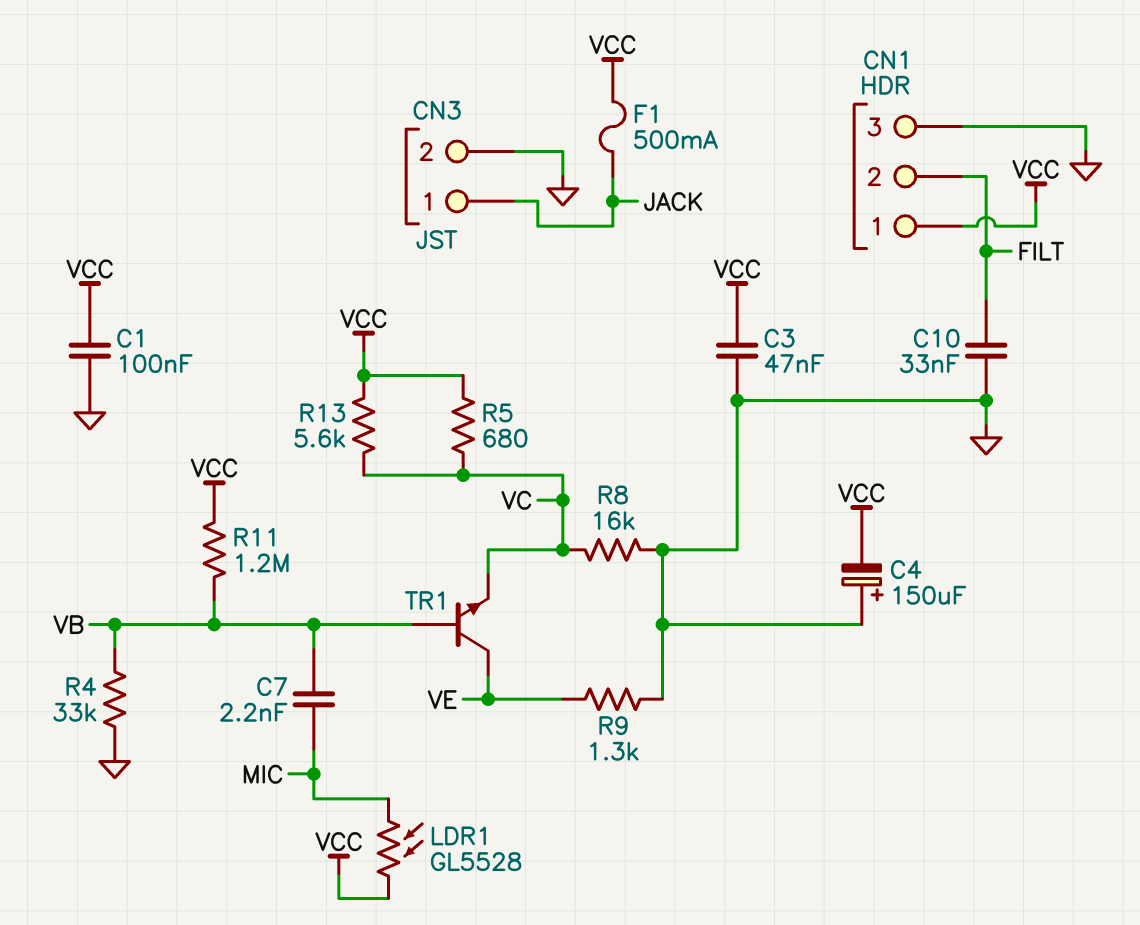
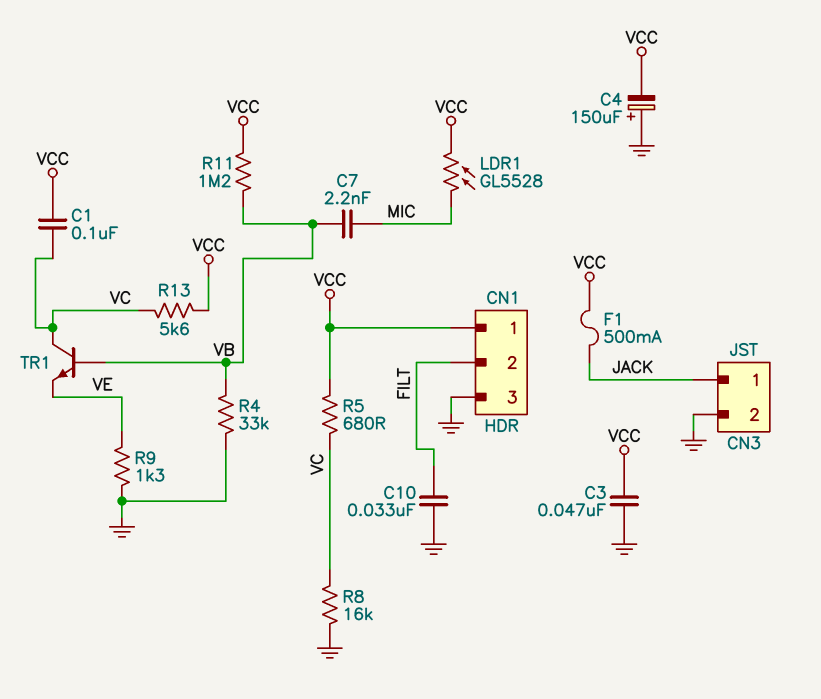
C1: 100nF (GND, VCC) -> 100nF (VC, VCC)
TR1: NPN (B VB, C VE, E VC) -> NPN (B VB, C VC, E VE)

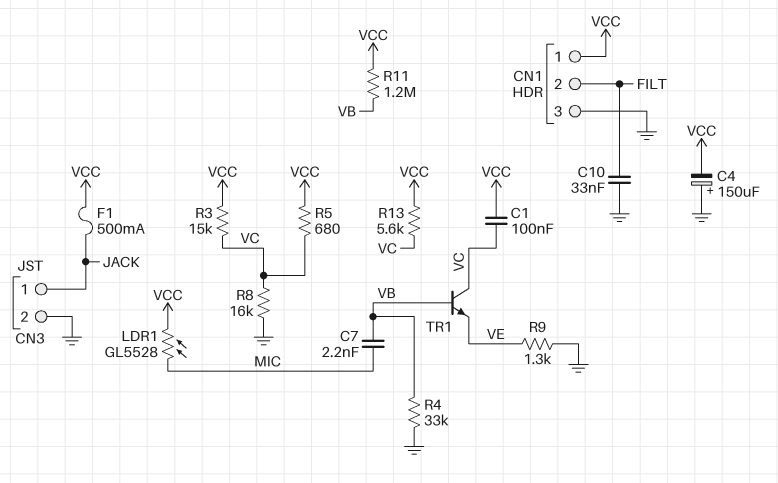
C3: 47nF (GND, VCC) -> none
R3: none -> 15k (VC, VCC)

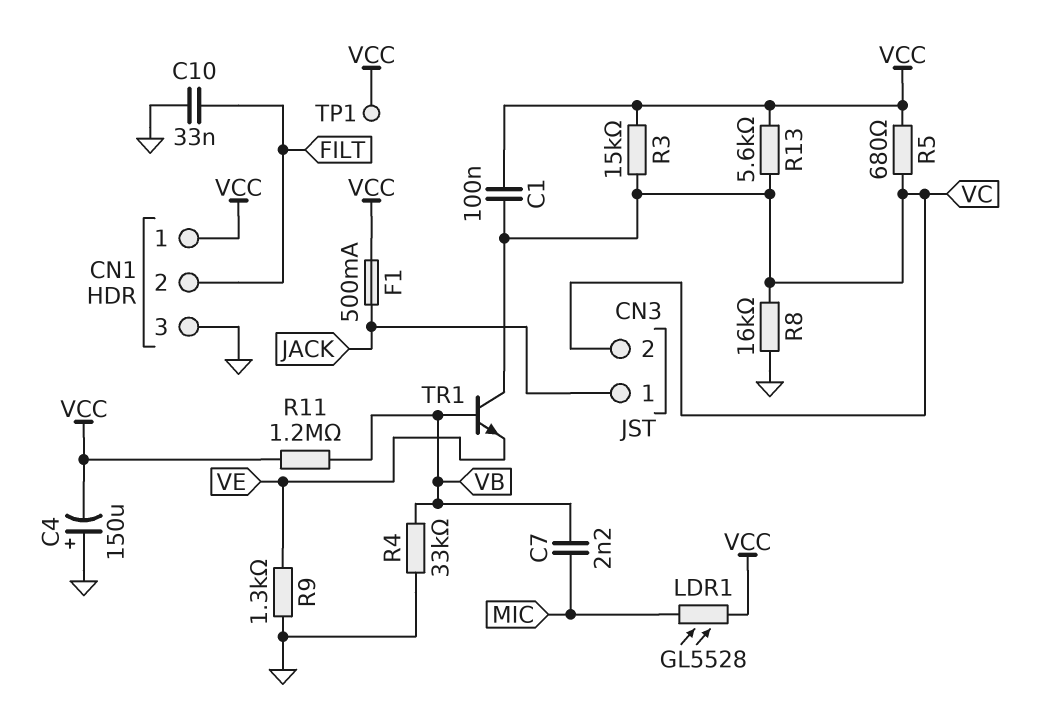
CN3 pin 2: GND -> VC
TP1: none -> test point (VCC)

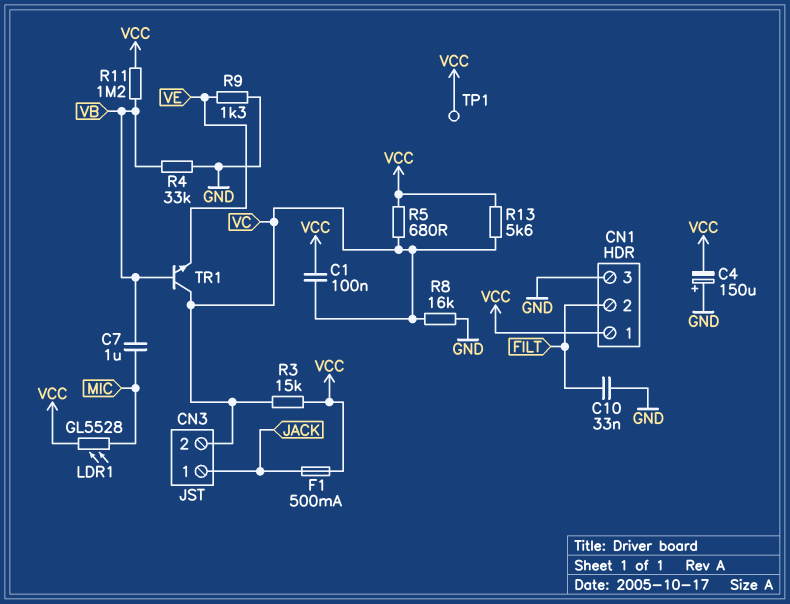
C7: 2.2nF (MIC, VB) -> 1uF (MIC, VB)

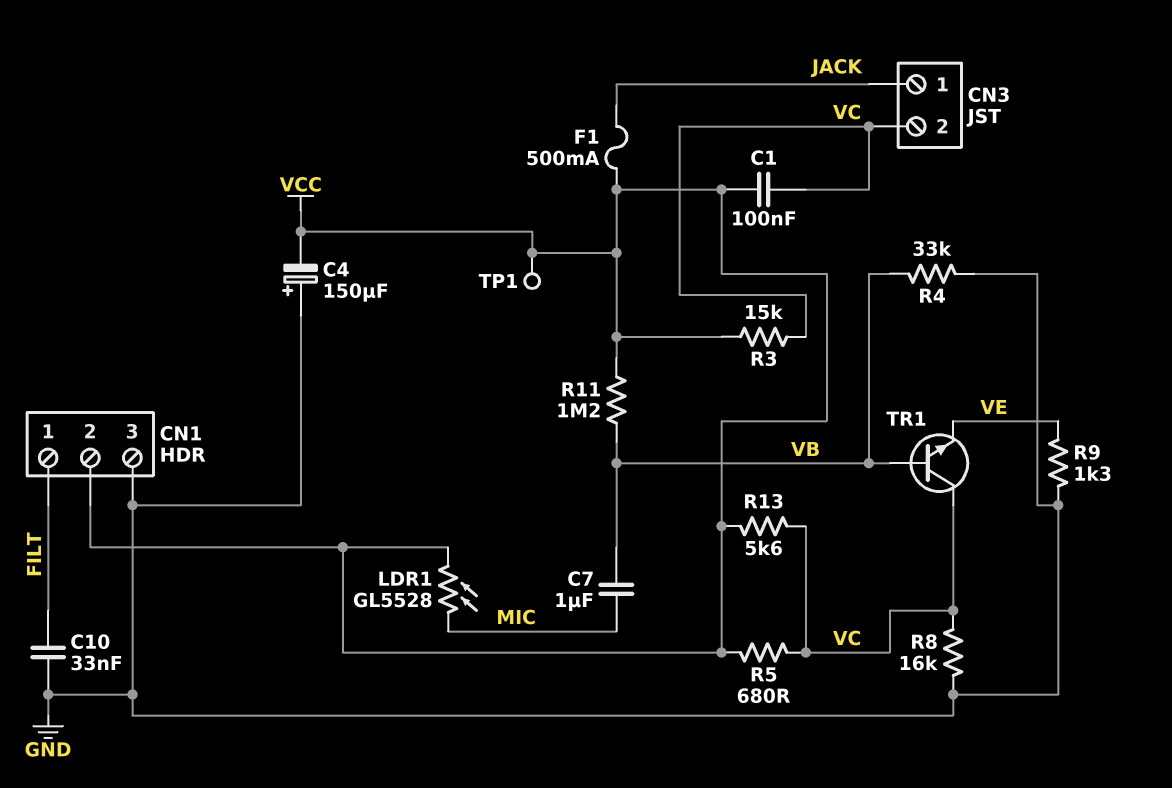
CN1 pin 1: VCC -> FILT
CN1 pin 2: FILT -> VCC

